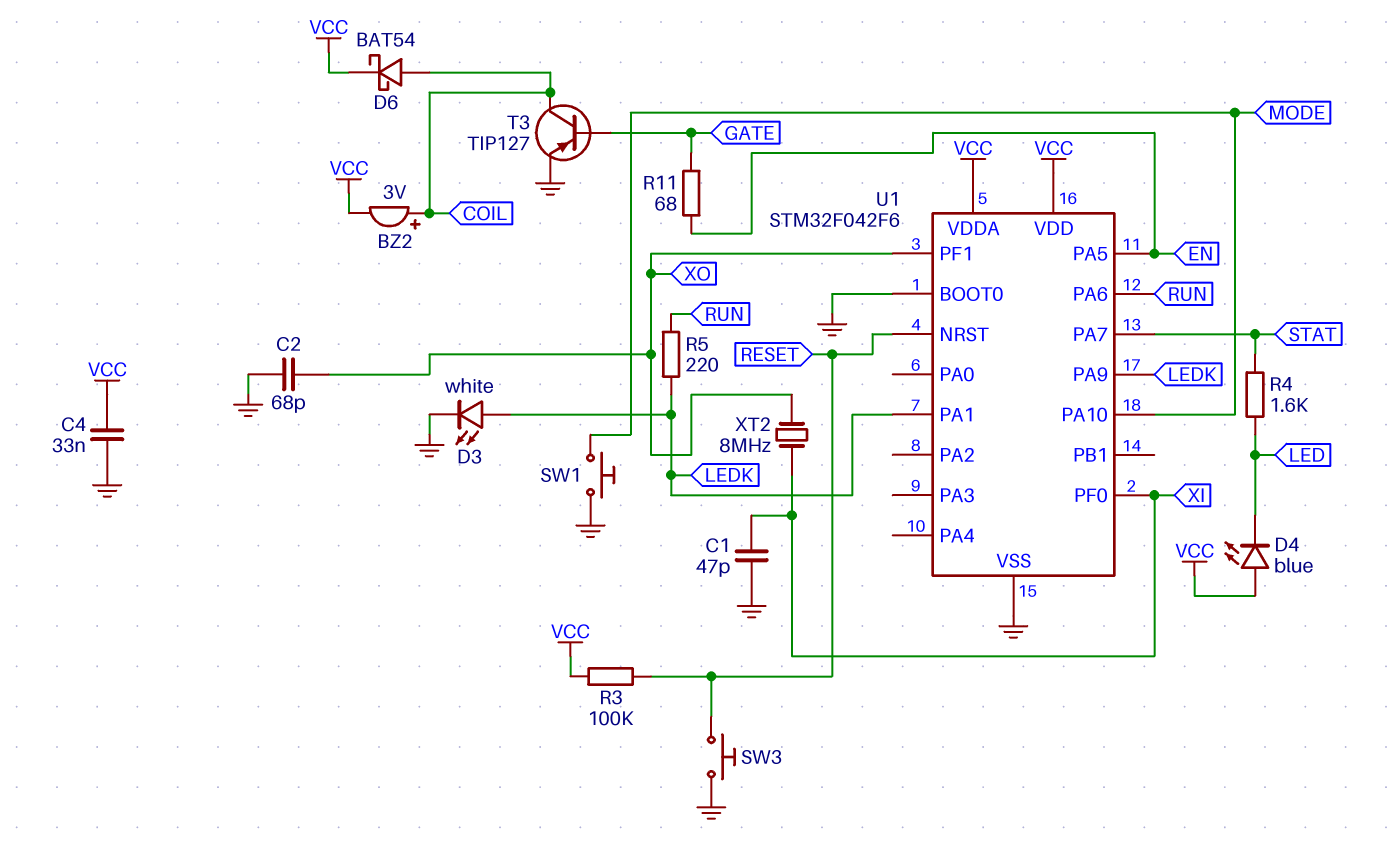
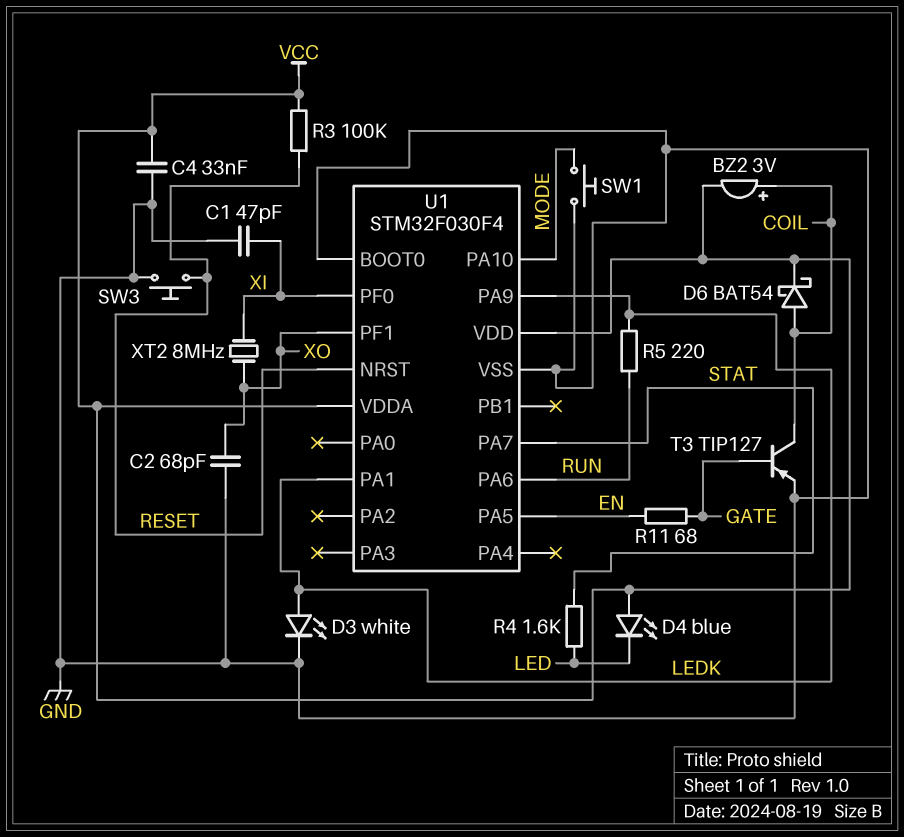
U1: STM32F042F6 -> STM32F030F4

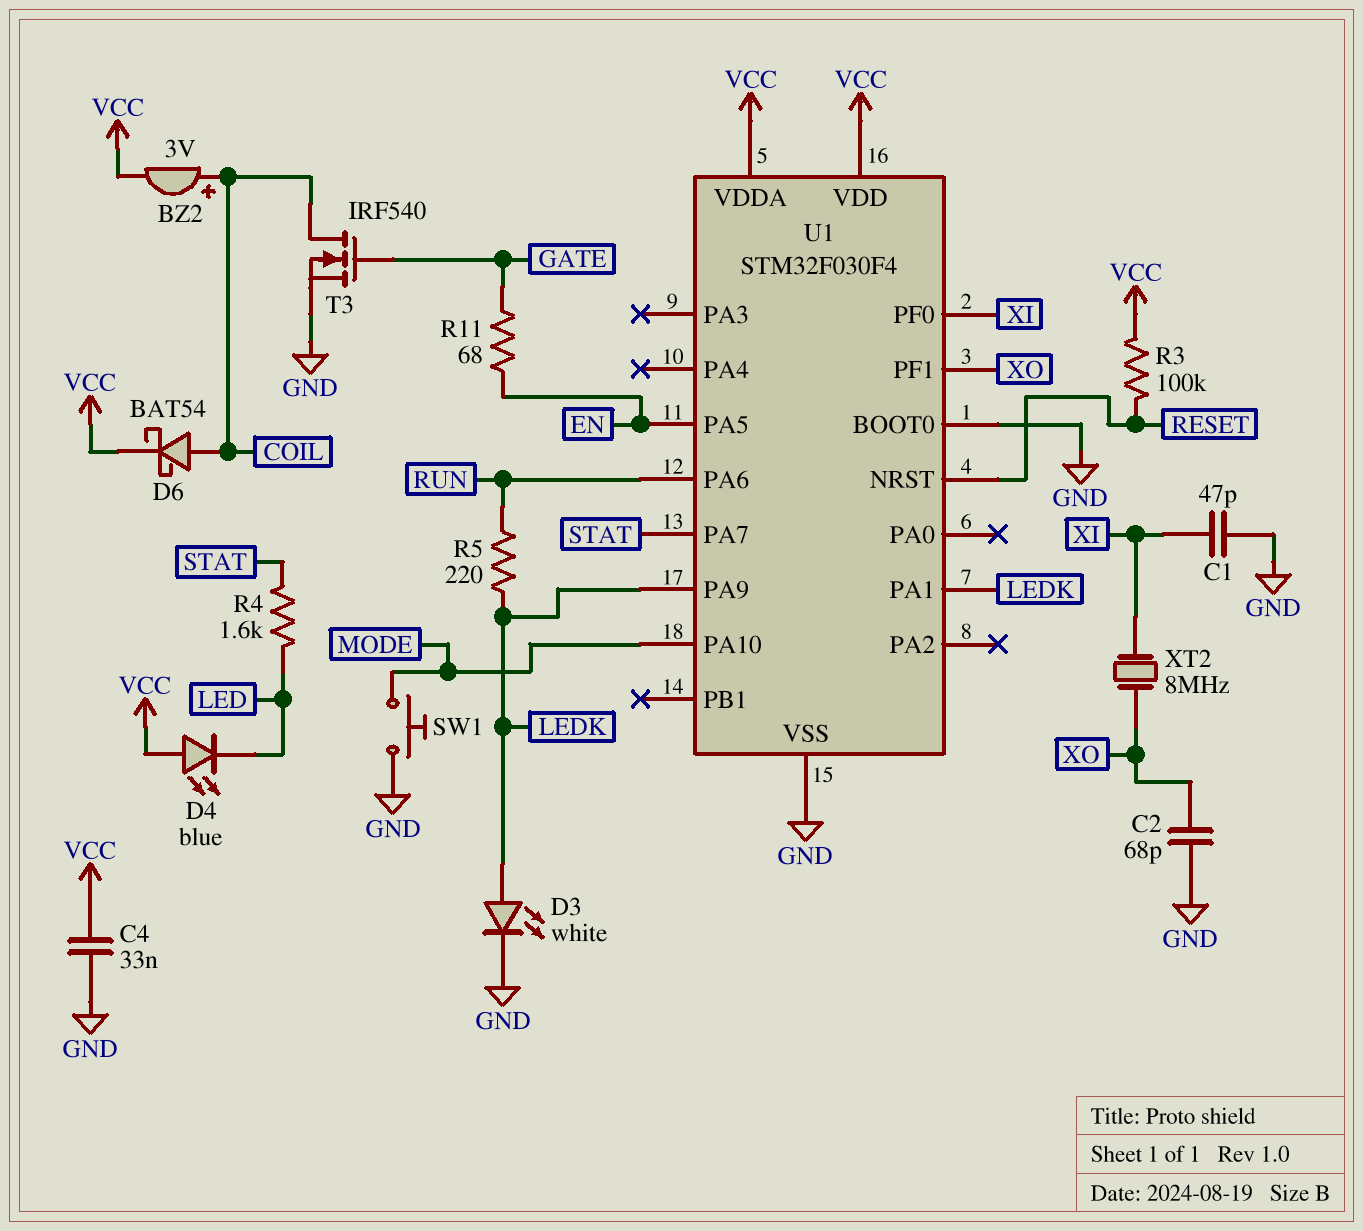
SW3: button (GND, RESET) -> none
T3: PNP TIP127 (B GATE, C COIL, E GND) -> NMOS IRF540 (G GATE, D COIL, S GND)

